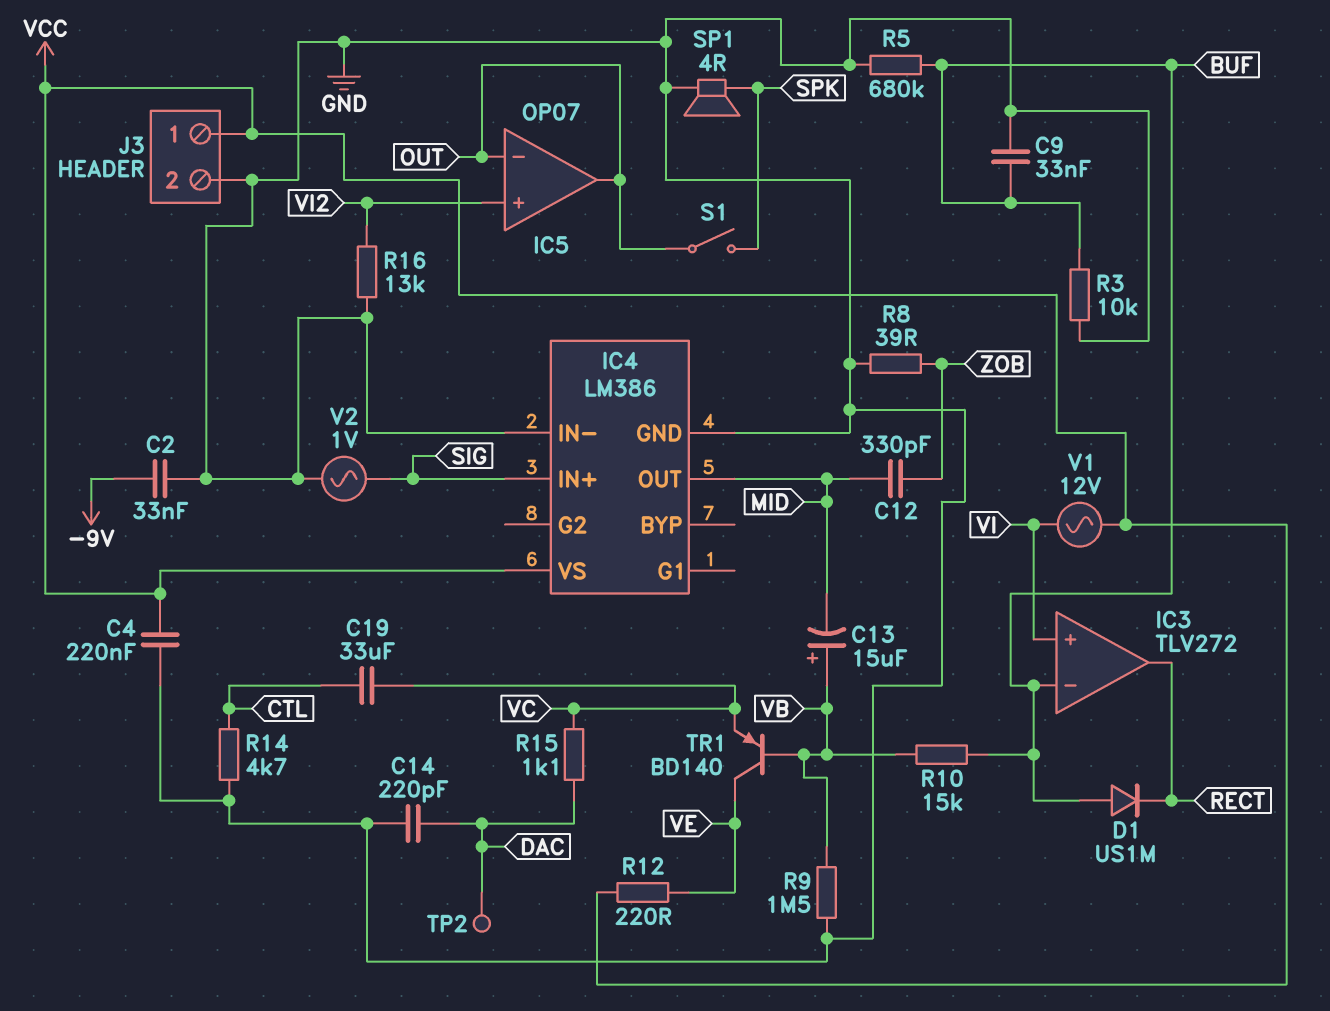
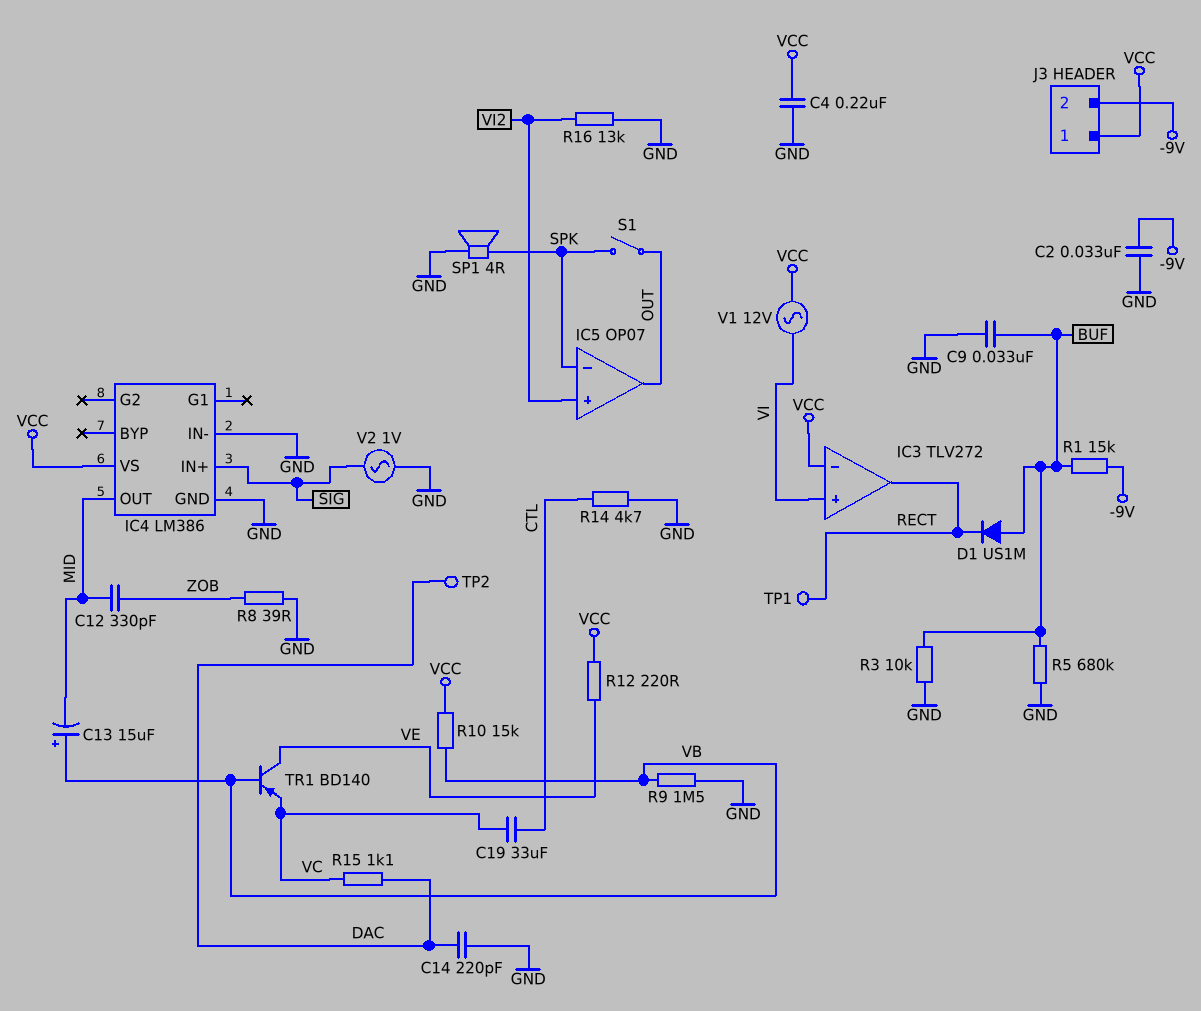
IC3 pin in-: BUF -> VCC
IC5 pin in-: OUT -> SPK
J3 pin 2: GND -> -9V
R1: none -> 15k (-9V, BUF)
R10: 15k (BUF, VB) -> 15k (VB, VCC)
TP1: none -> test point (RECT)

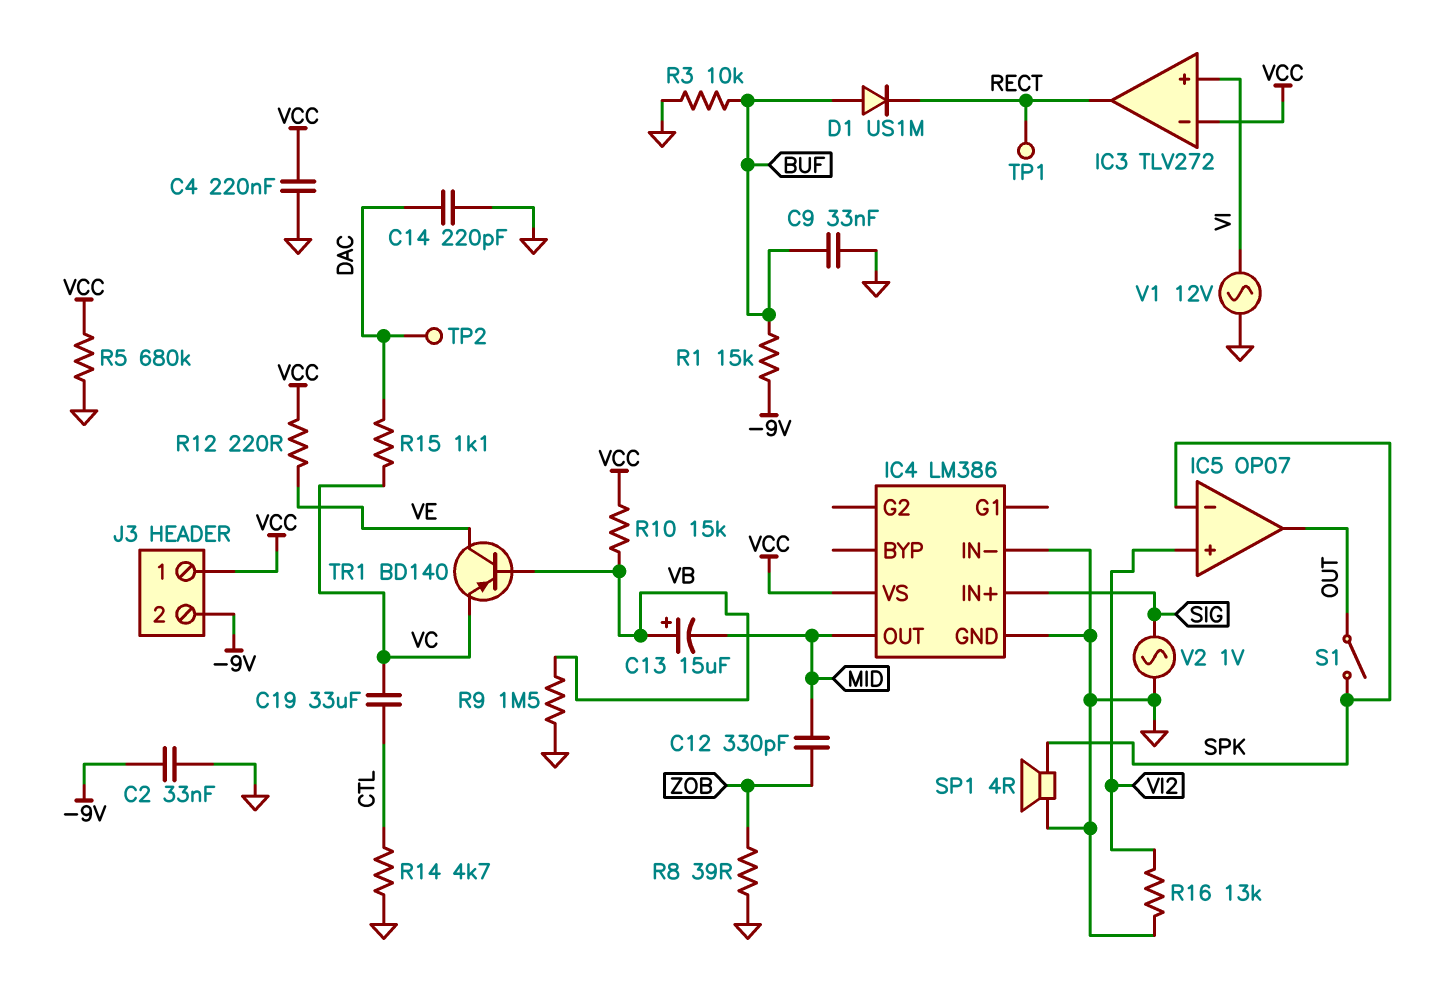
R5: 680k (BUF, GND) -> 680k (GND, VCC)
V1: AC 12V (VCC, VI) -> AC 12V (GND, VI)

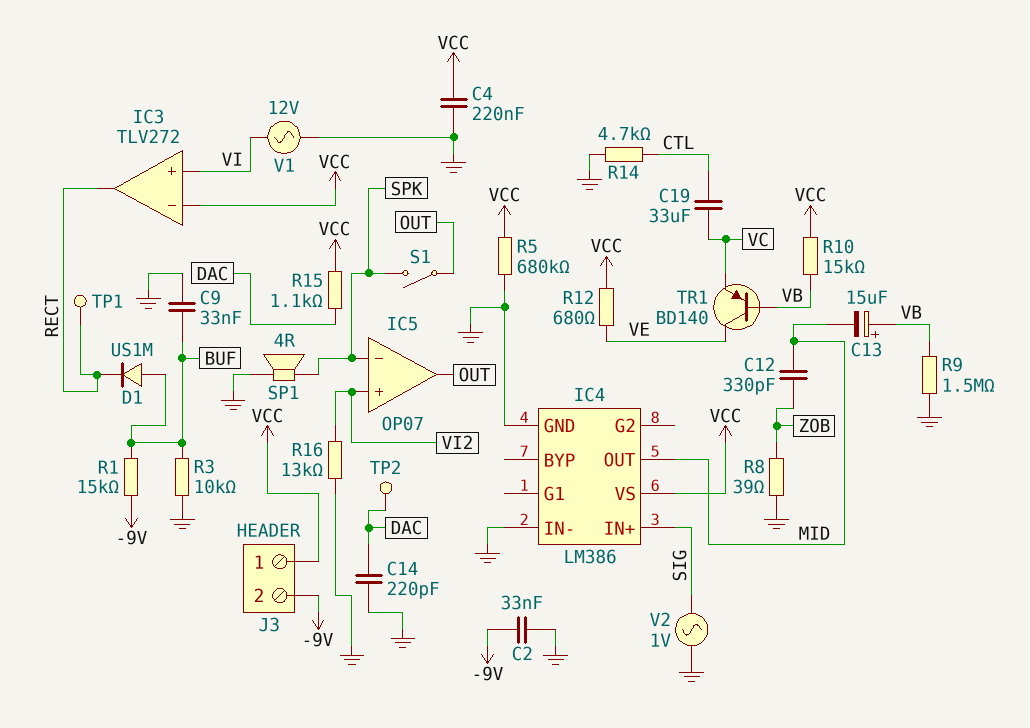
R12: 220 (VCC, VE) -> 680 (VCC, VE)
R15: 1.1k (DAC, VC) -> 1.1k (DAC, VCC)

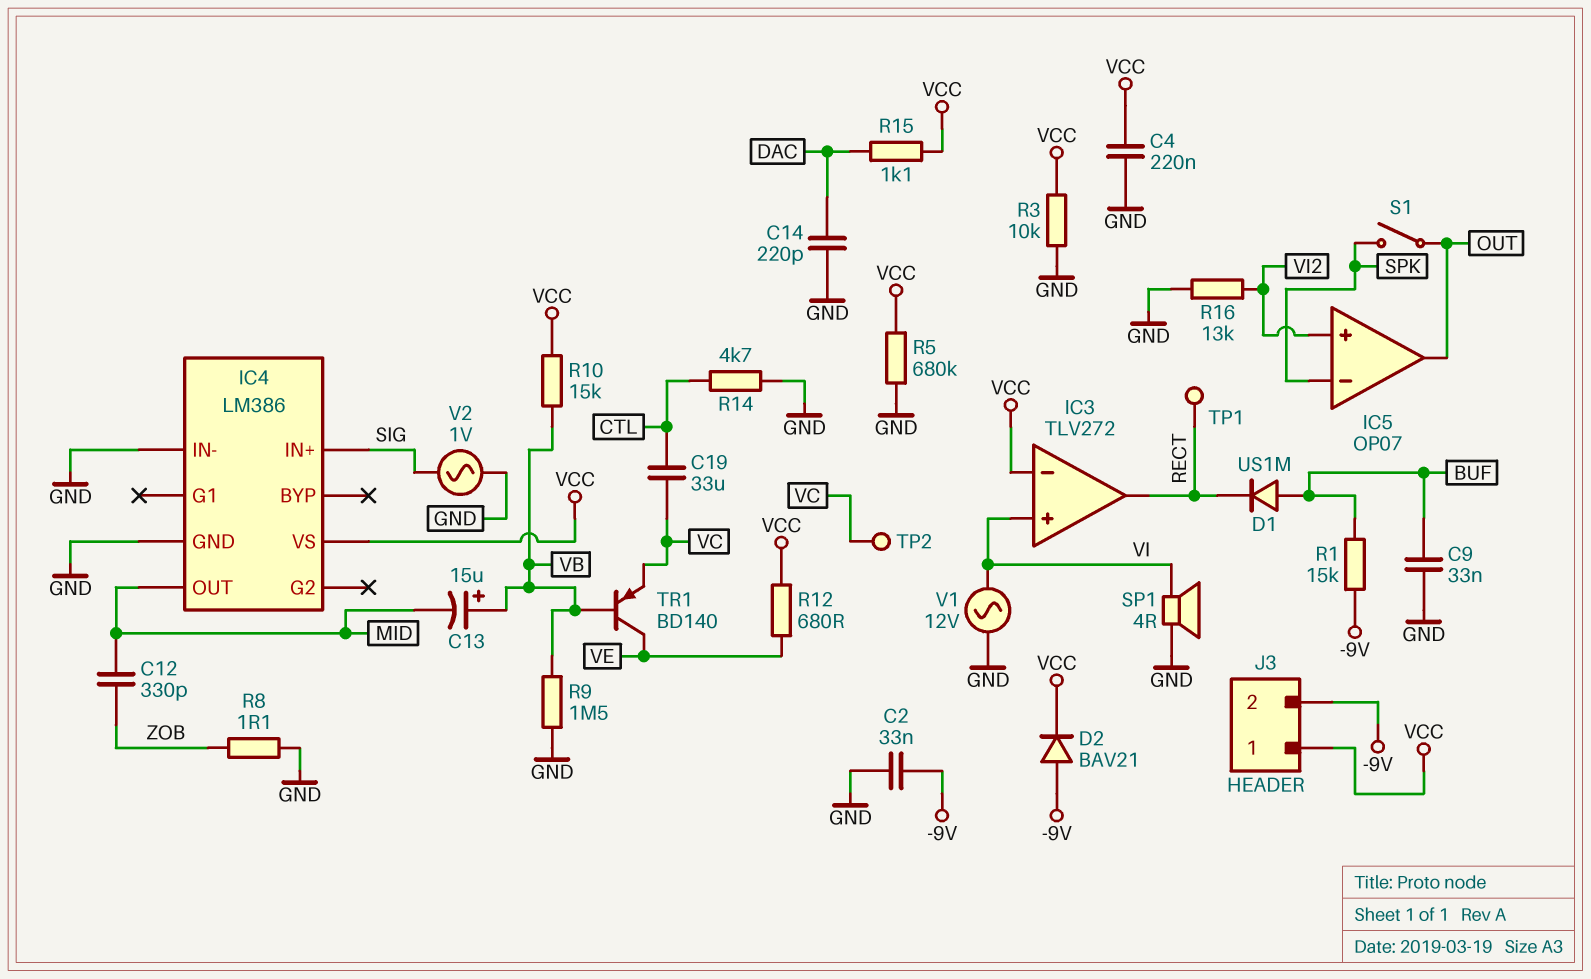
D2: none -> diode BAV21 (A -9V, K VCC)
R3: 10k (BUF, GND) -> 10k (GND, VCC)
R8: 39 (GND, ZOB) -> 1.1 (GND, ZOB)
SP1: speaker 4R (GND, SPK) -> speaker 4R (GND, VI)
TP2: test point (DAC) -> test point (VC)

